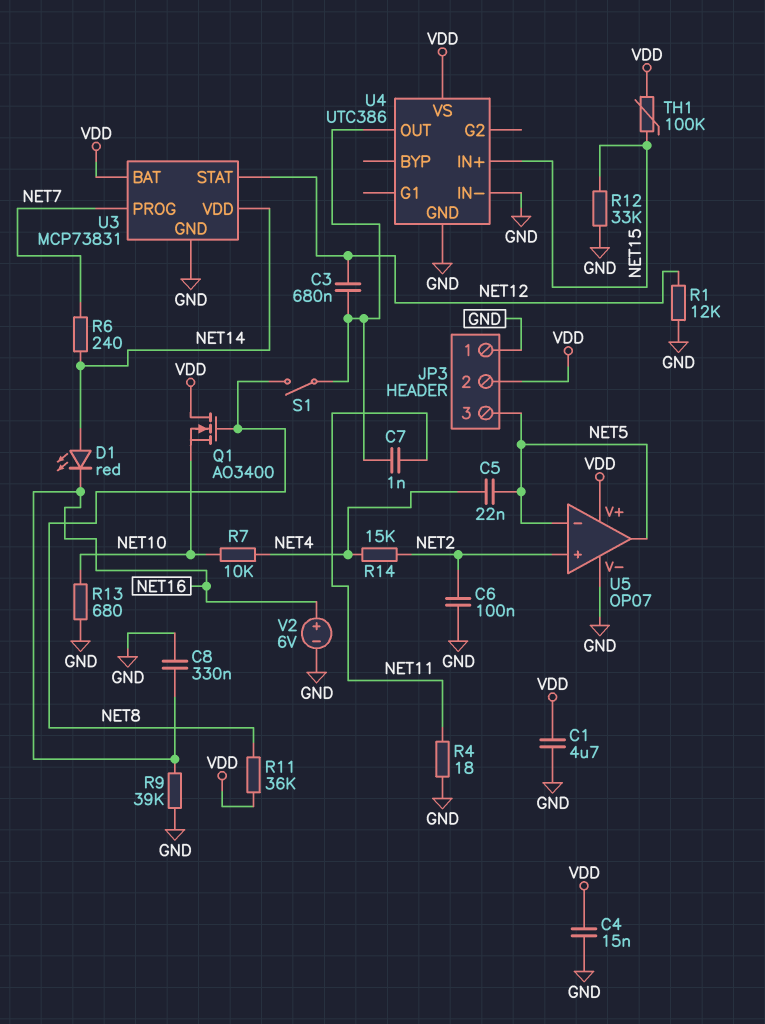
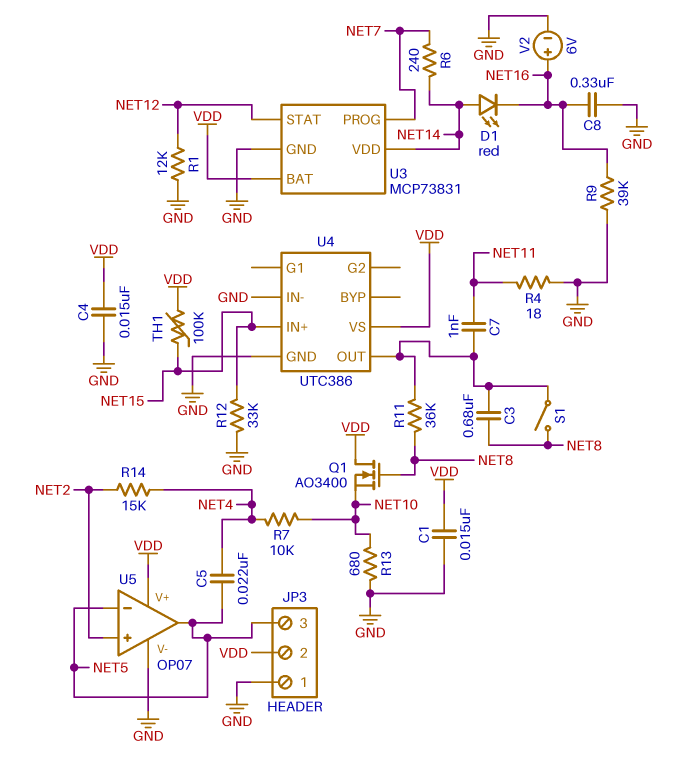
C1: 4.7uF (GND, VDD) -> 15nF (GND, VDD)
C3: 680nF (NET12, U4/OUT) -> 680nF (NET8, U4/OUT)
C6: 100nF (GND, NET2) -> none
R11: 36k (NET8, VDD) -> 36k (NET8, U4/OUT)

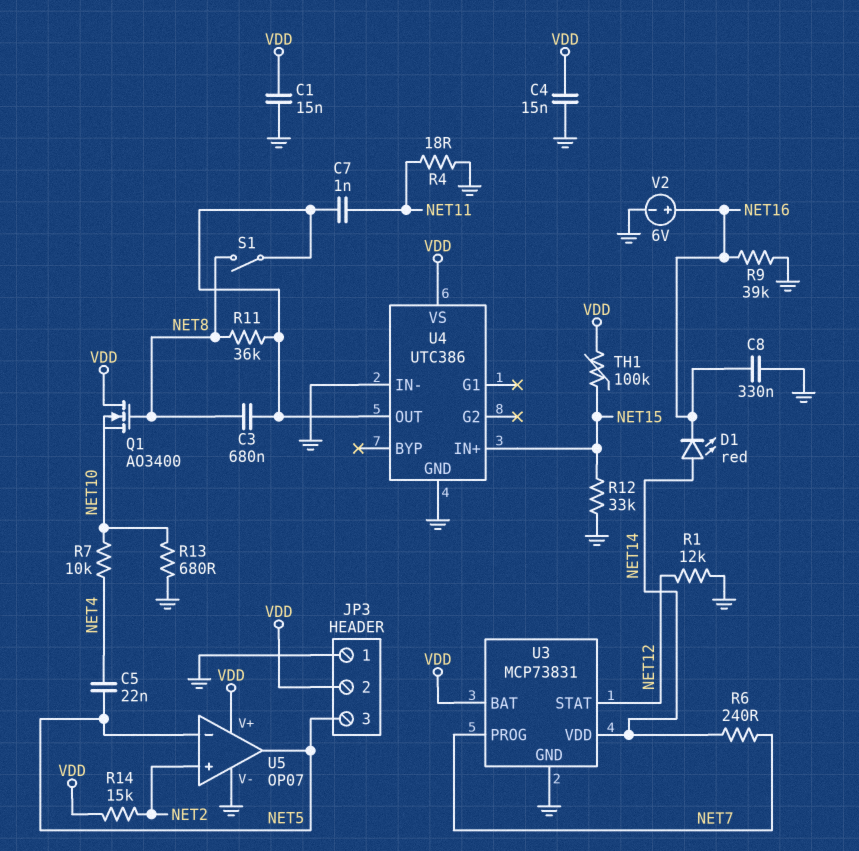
R14: 15k (NET2, NET4) -> 15k (NET2, VDD)

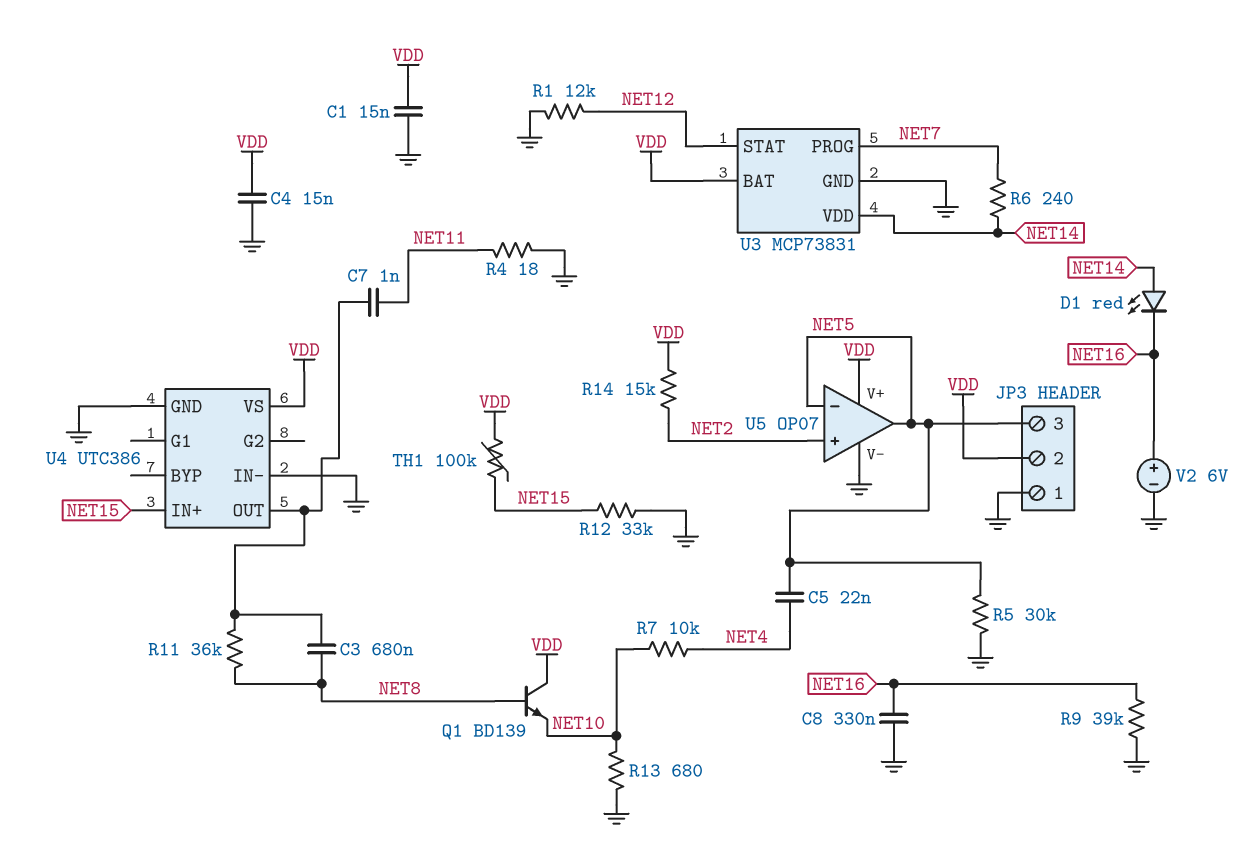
Q1: NMOS AO3400 (G NET8, D VDD, S NET10) -> NPN BD139 (B NET8, C VDD, E NET10)
R5: none -> 30k (GND, NET5)
S1: switch (NET8, U4/OUT) -> none

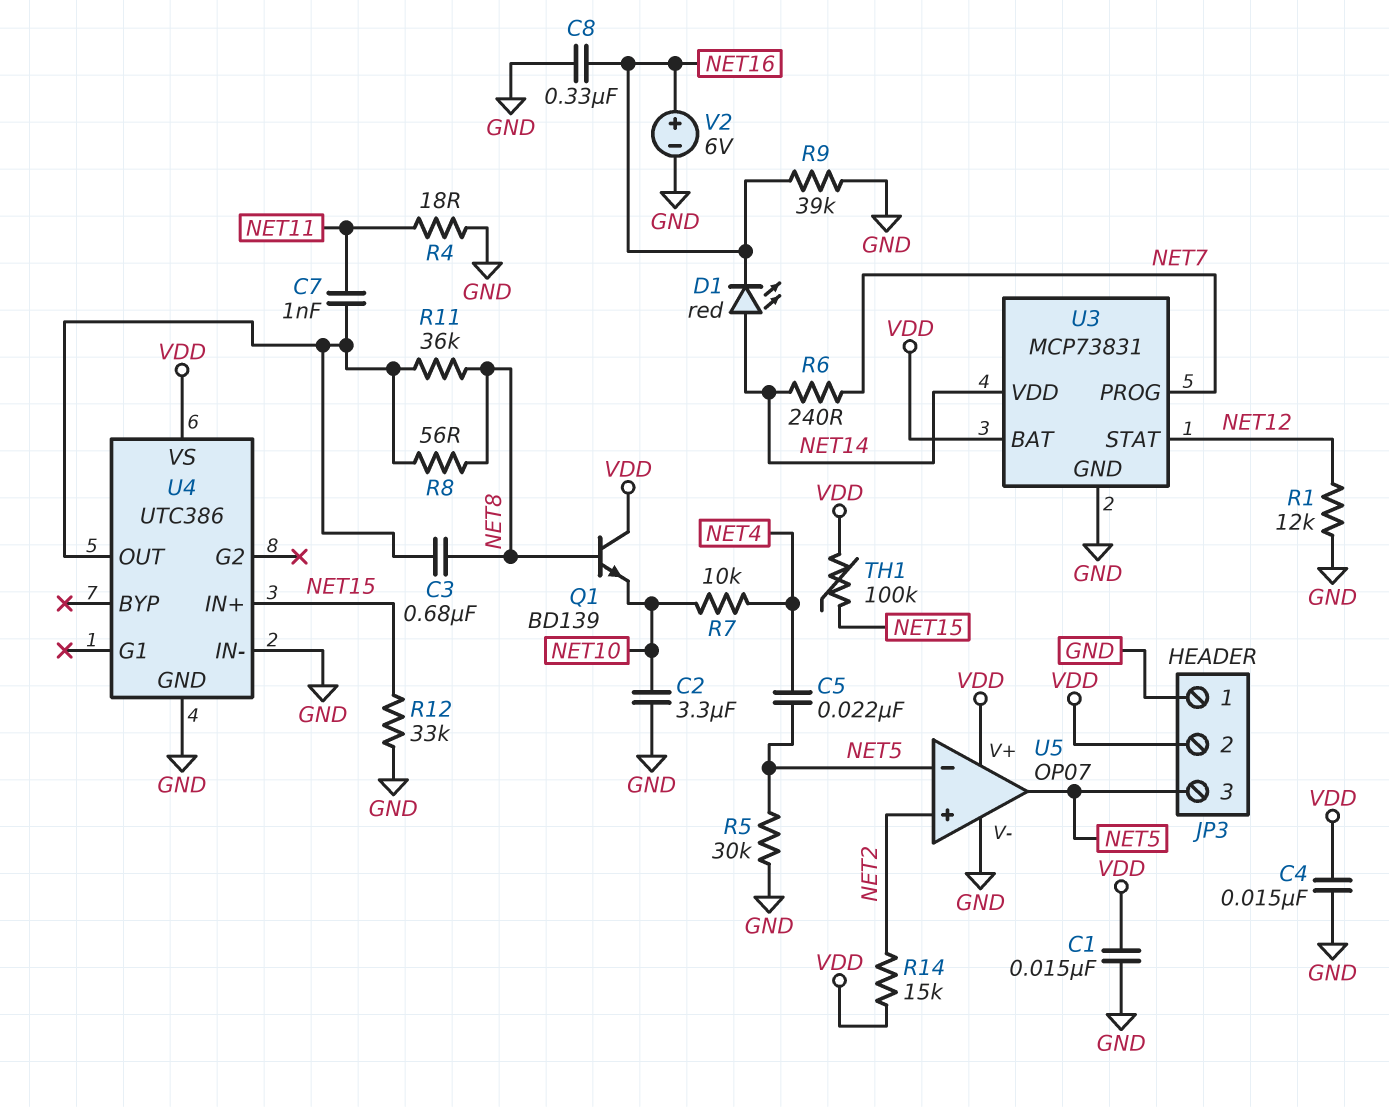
C2: none -> 3.3uF (GND, NET10)
R8: none -> 56 (NET8, U4/OUT)
R13: 680 (GND, NET10) -> none

